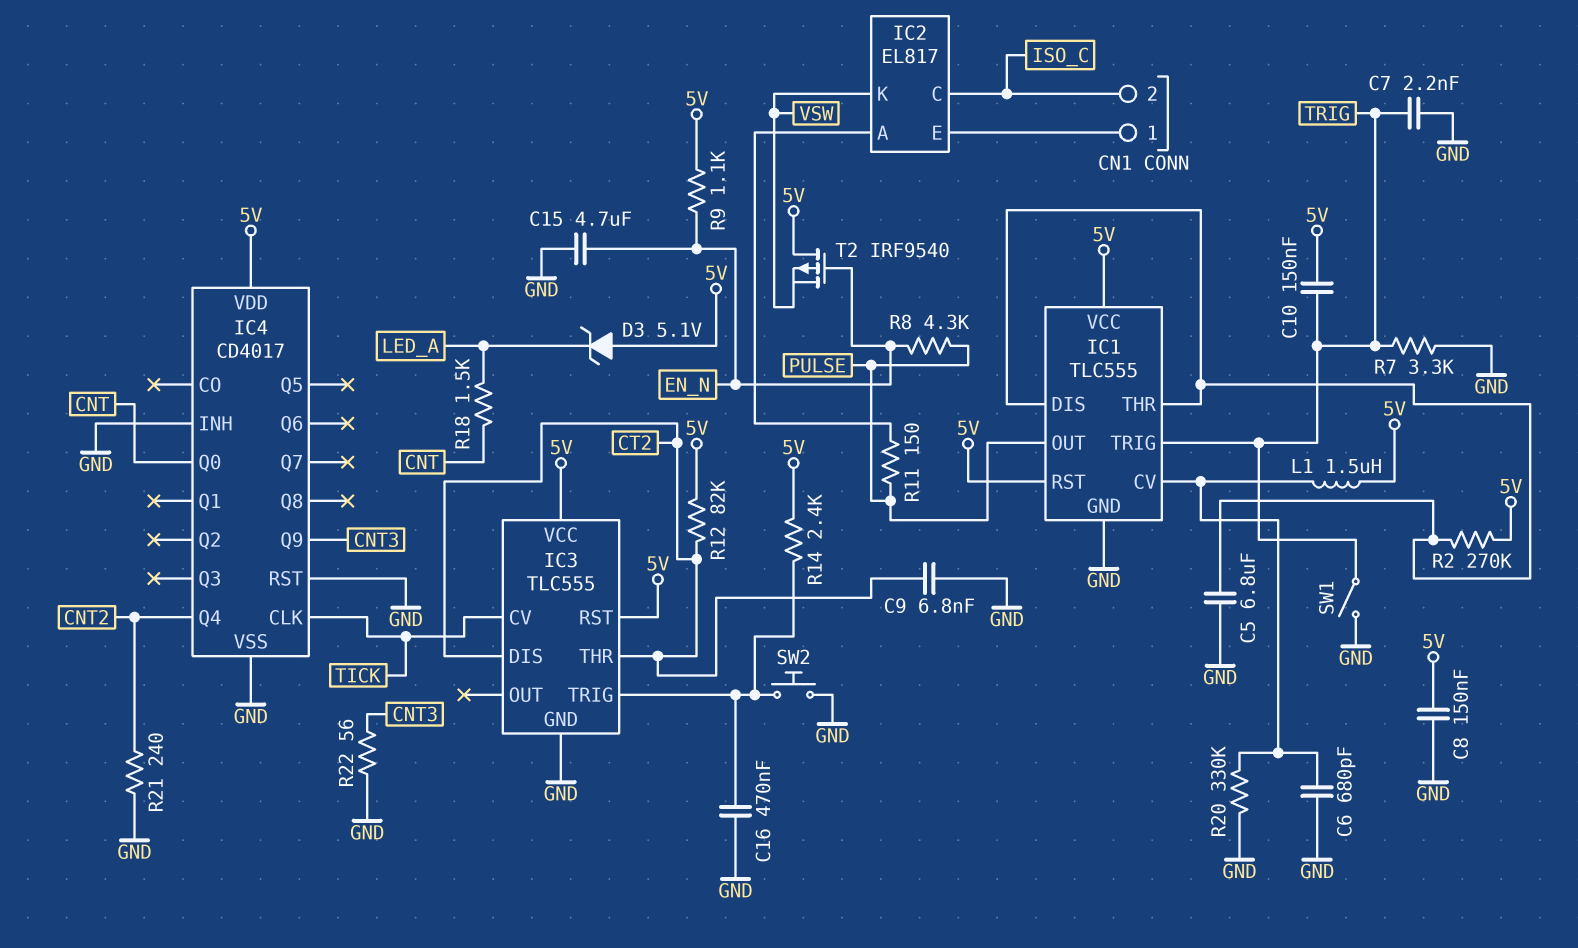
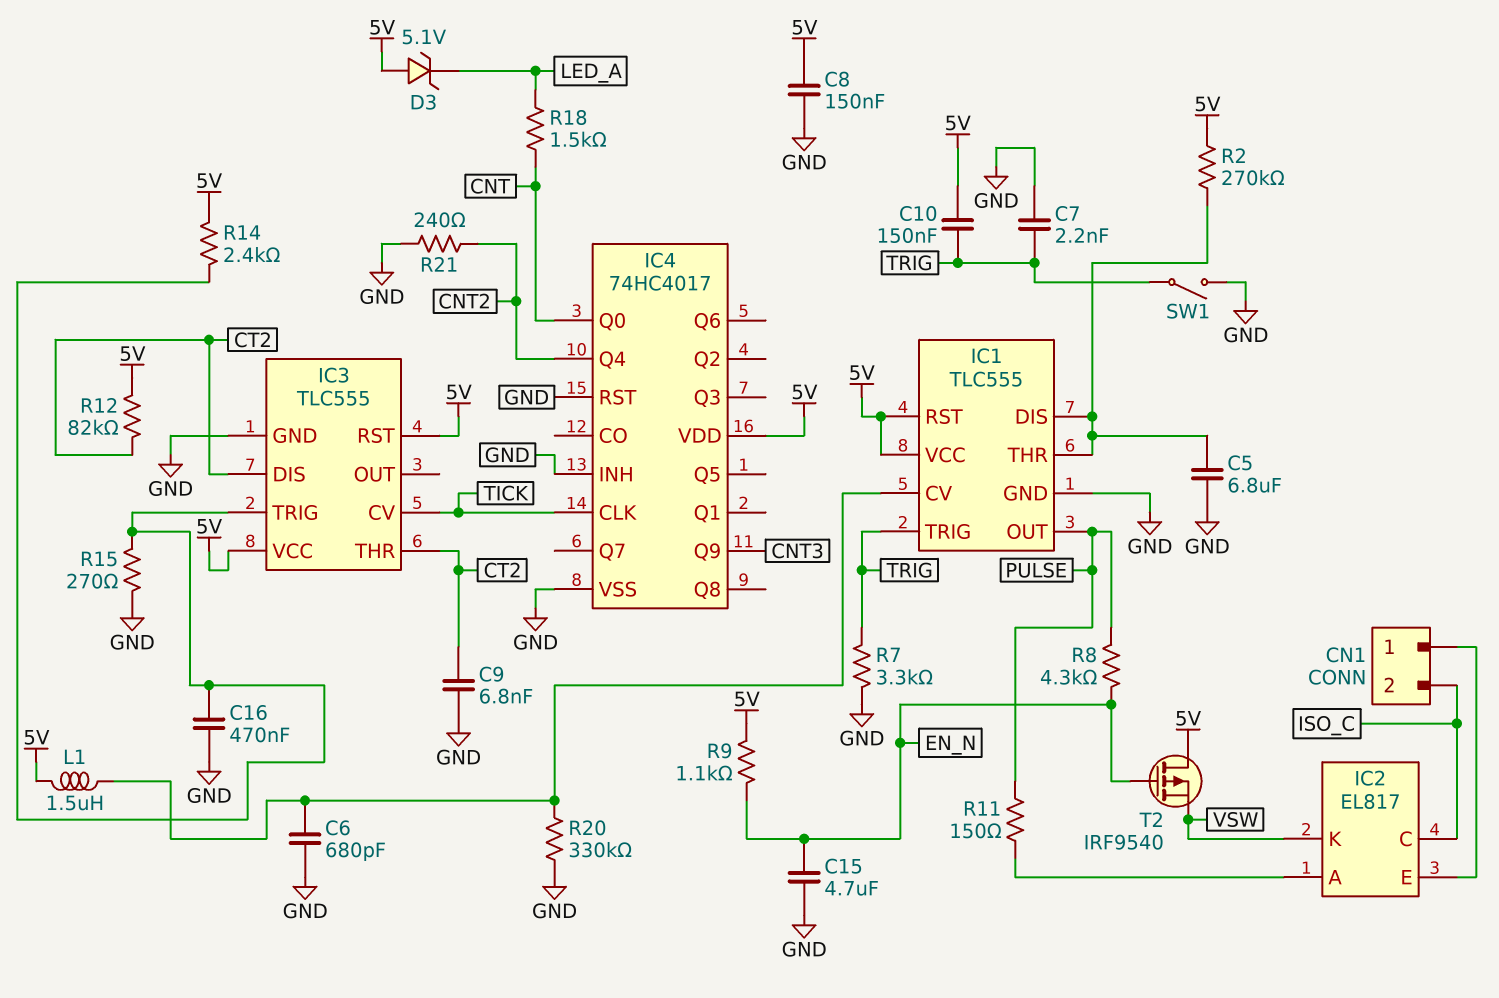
IC4: CD4017 -> 74HC4017
R15: none -> 270 (GND, IC3/TRIG)
R22: 56 (CNT3, GND) -> none
SW2: button (GND, IC3/TRIG) -> none

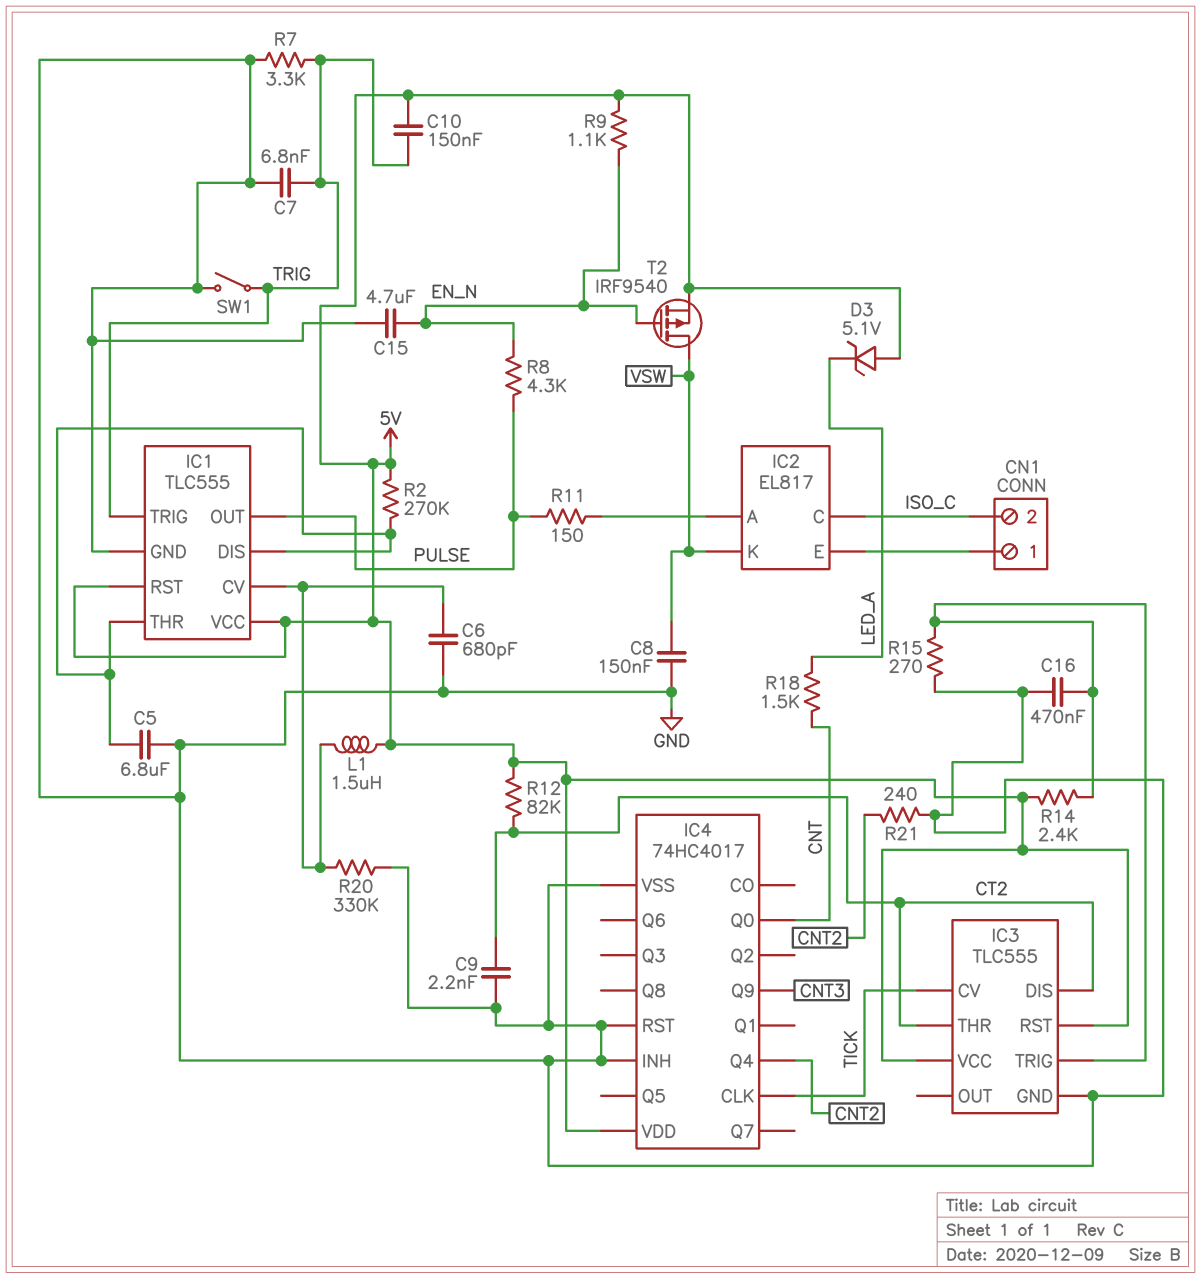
C7: 2.2nF (GND, TRIG) -> 6.8nF (GND, TRIG)
C8: 150nF (5V, GND) -> 150nF (GND, VSW)
C9: 6.8nF (CT2, GND) -> 2.2nF (CT2, GND)
T2: PMOS IRF9540 (G EN_N, D 5V, S VSW) -> PMOS IRF9540 (G EN_N, D VSW, S 5V)

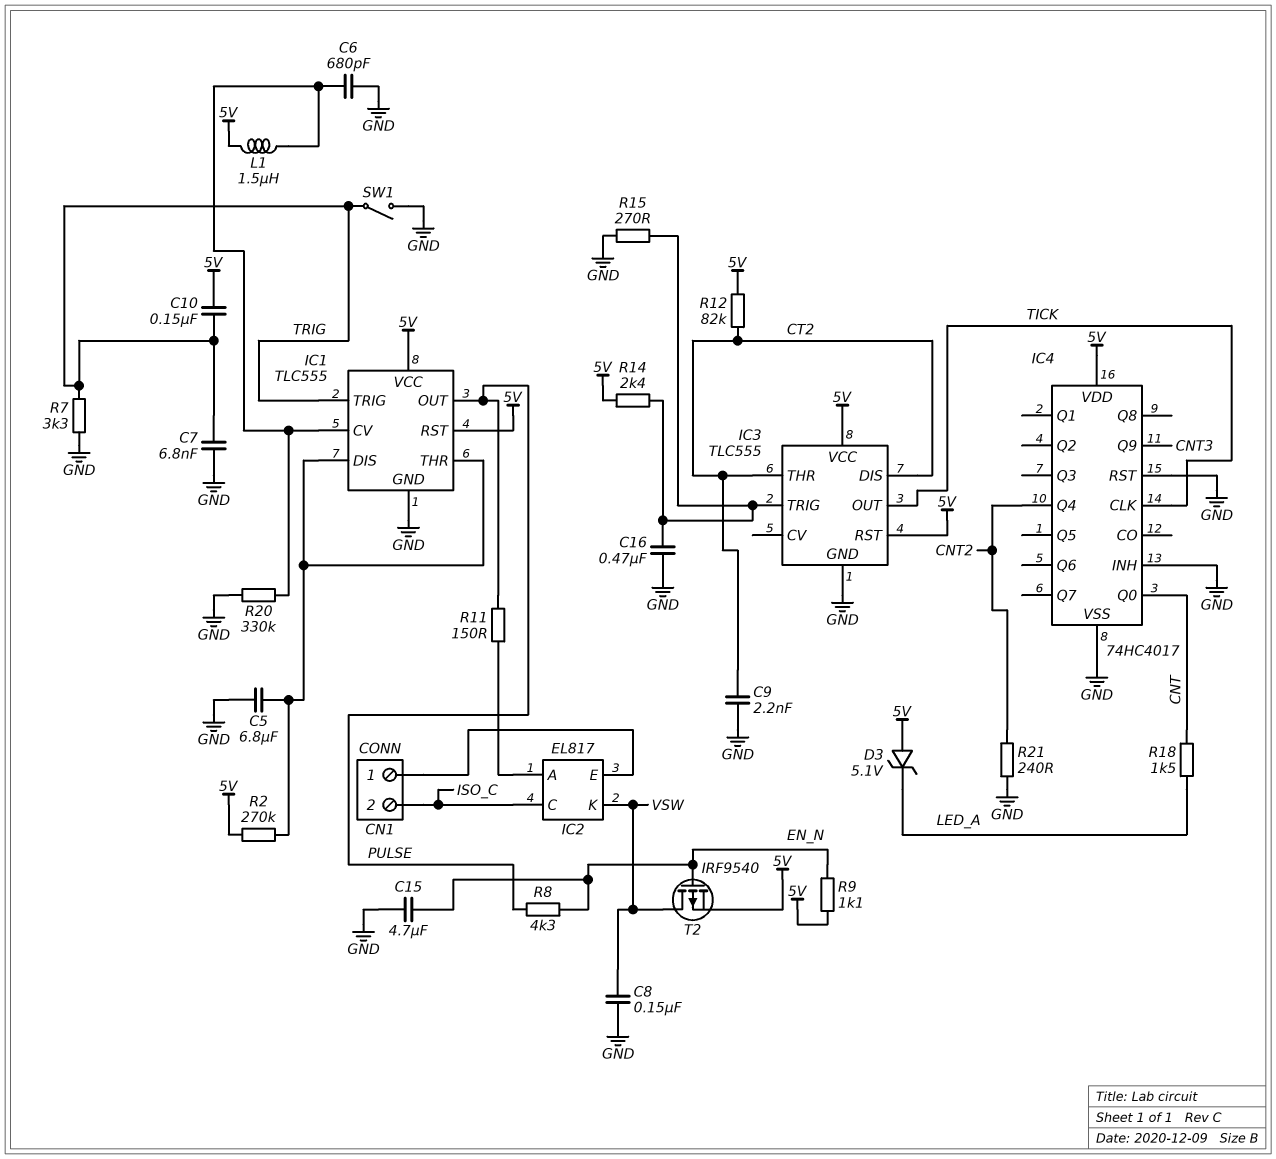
IC3 pin CV: TICK -> none
IC3 pin OUT: none -> TICK

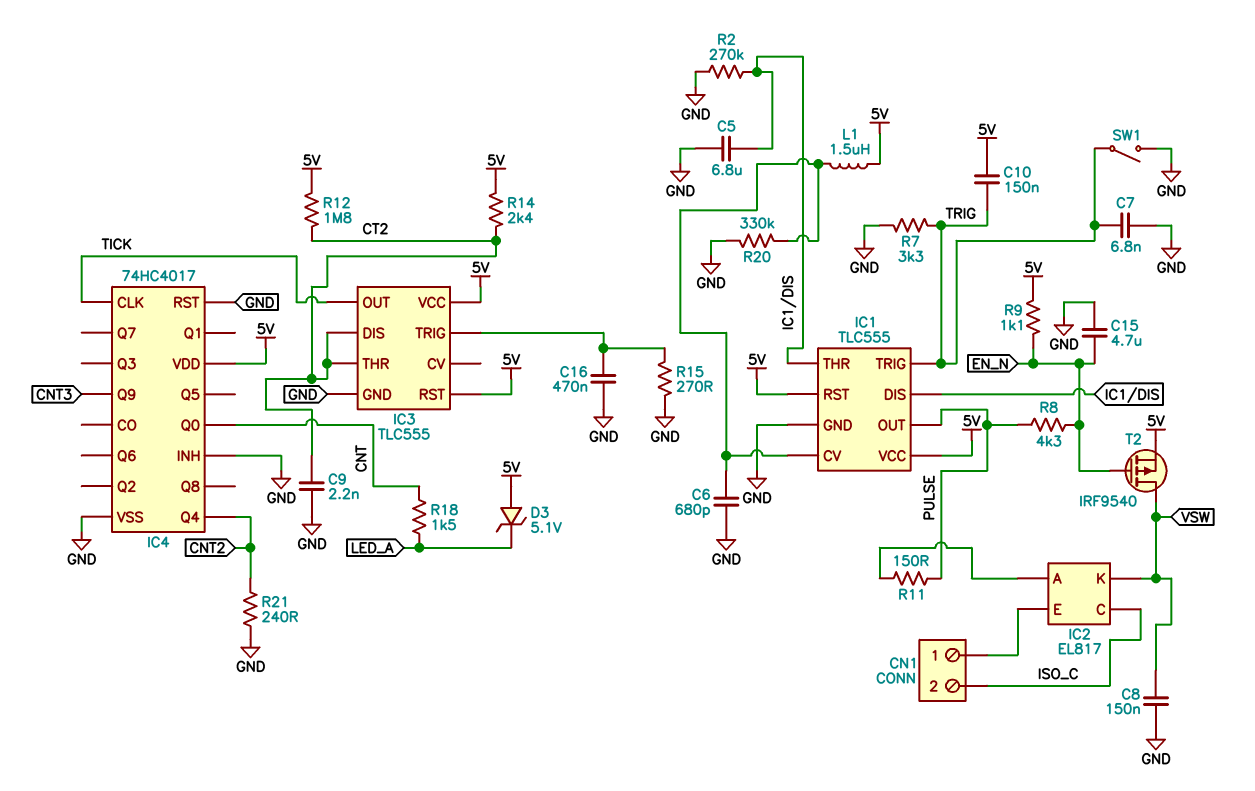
R2: 270k (5V, IC1/DIS) -> 270k (GND, IC1/DIS)
R12: 82k (5V, CT2) -> 1.8M (5V, CT2)
R14: 2.4k (5V, IC3/TRIG) -> 2.4k (5V, CT2)

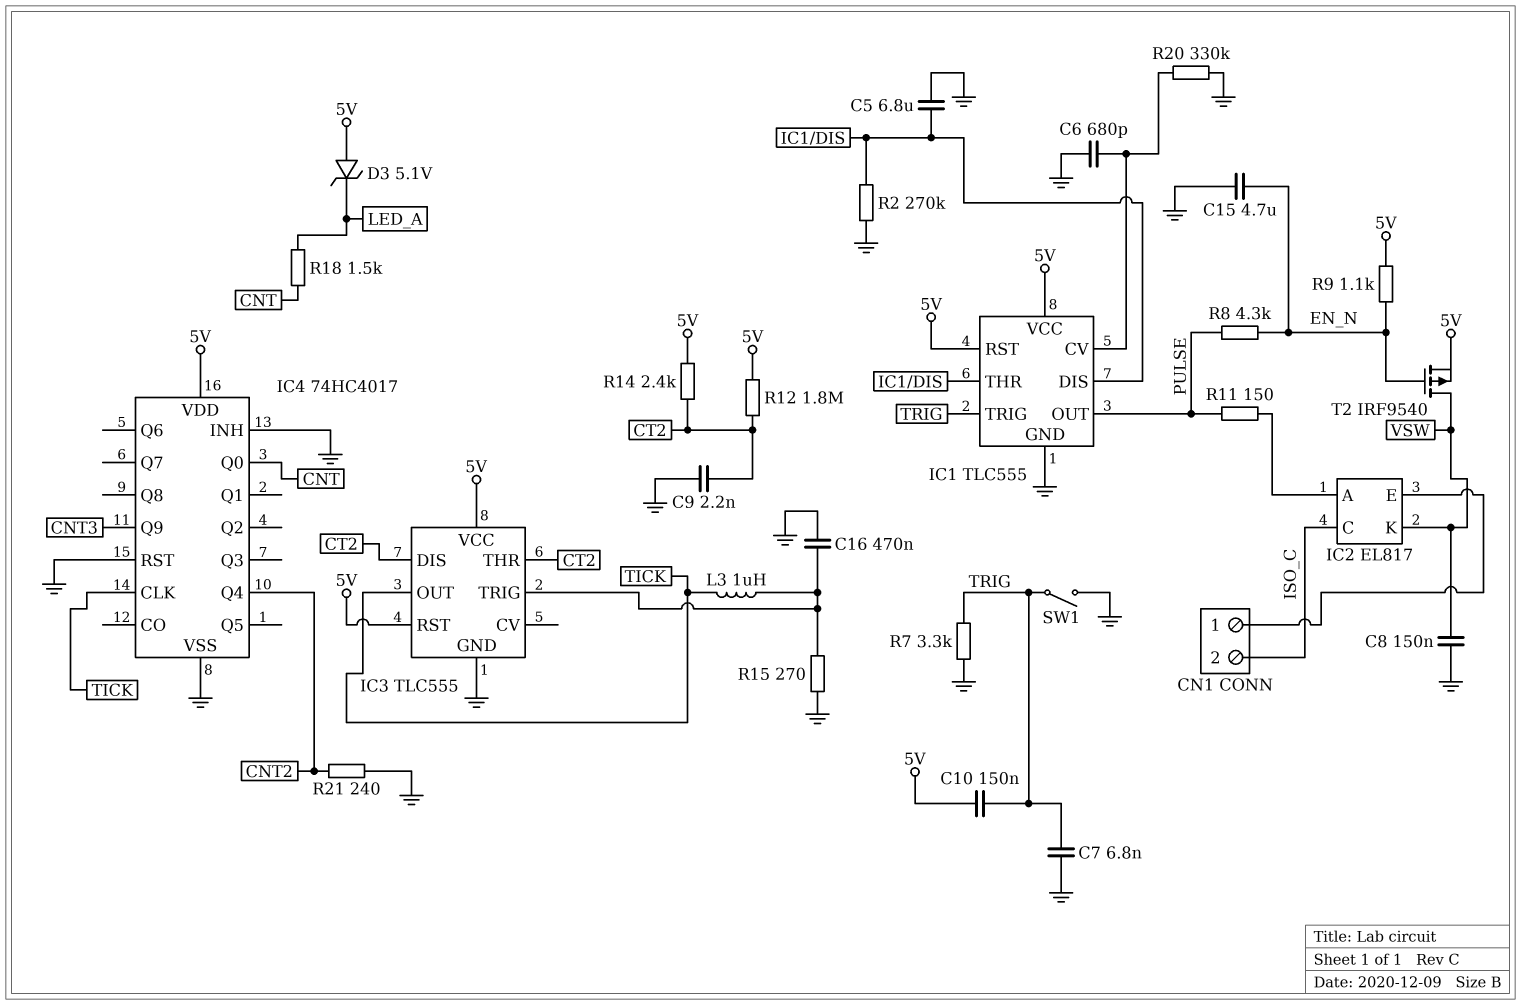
L1: 1.5uH (5V, IC1/CV) -> none
L3: none -> 1uH (IC3/TRIG, TICK)

